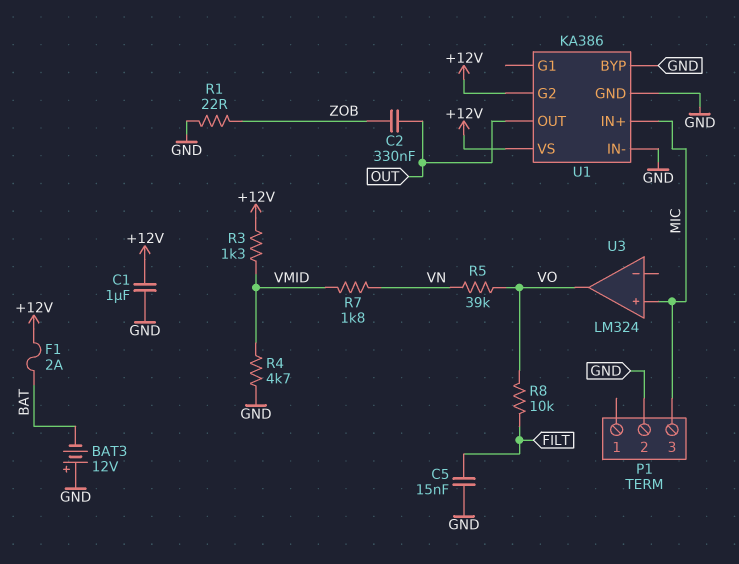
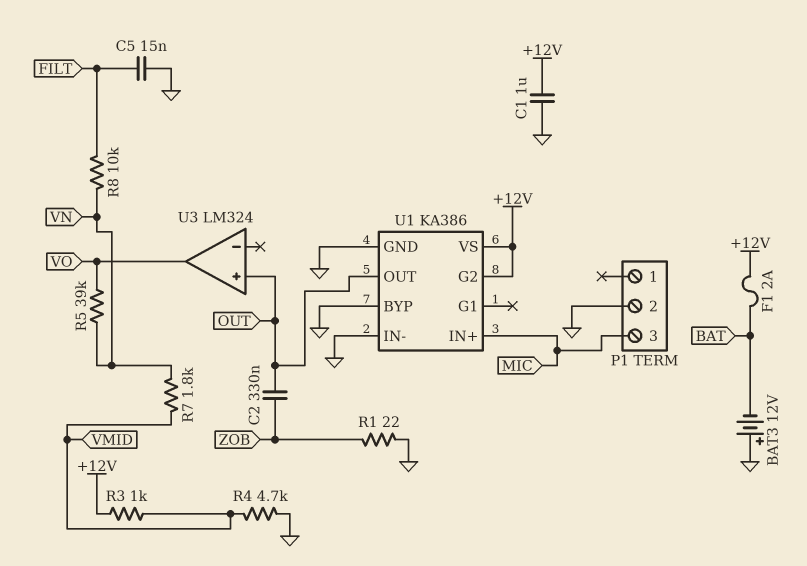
R3: 1.3k (+12V, VMID) -> 1k (+12V, VMID)
R8: 10k (FILT, VO) -> 10k (FILT, VN)
U3 pin in+: MIC -> OUT

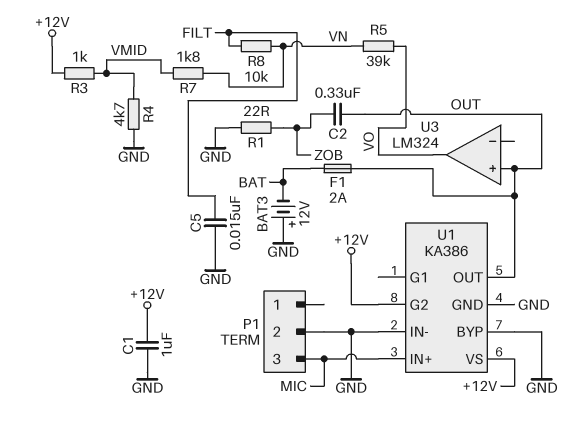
F1: 2A (+12V, BAT) -> 2A (BAT, OUT)

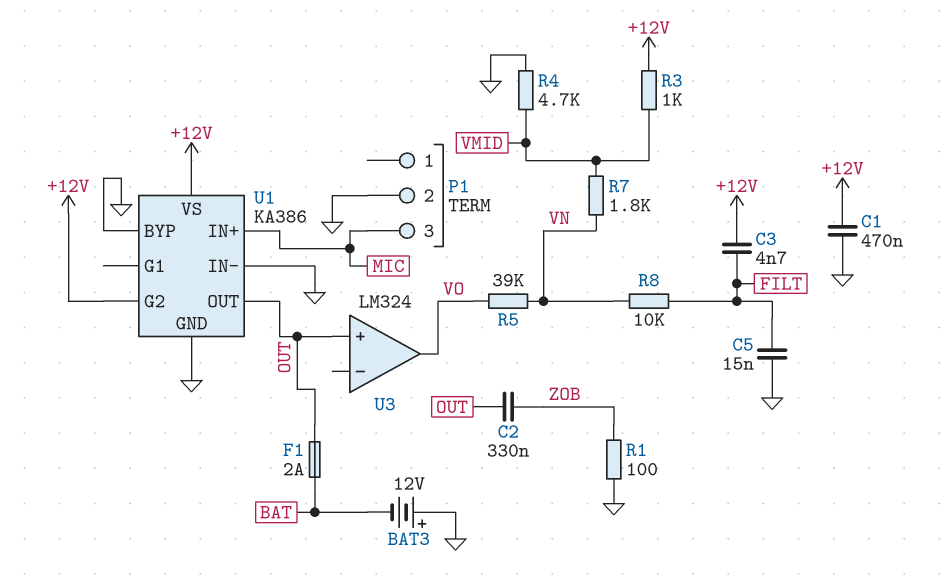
C1: 1uF (+12V, GND) -> 470nF (+12V, GND)
C3: none -> 4.7nF (+12V, FILT)
R1: 22 (GND, ZOB) -> 100 (GND, ZOB)

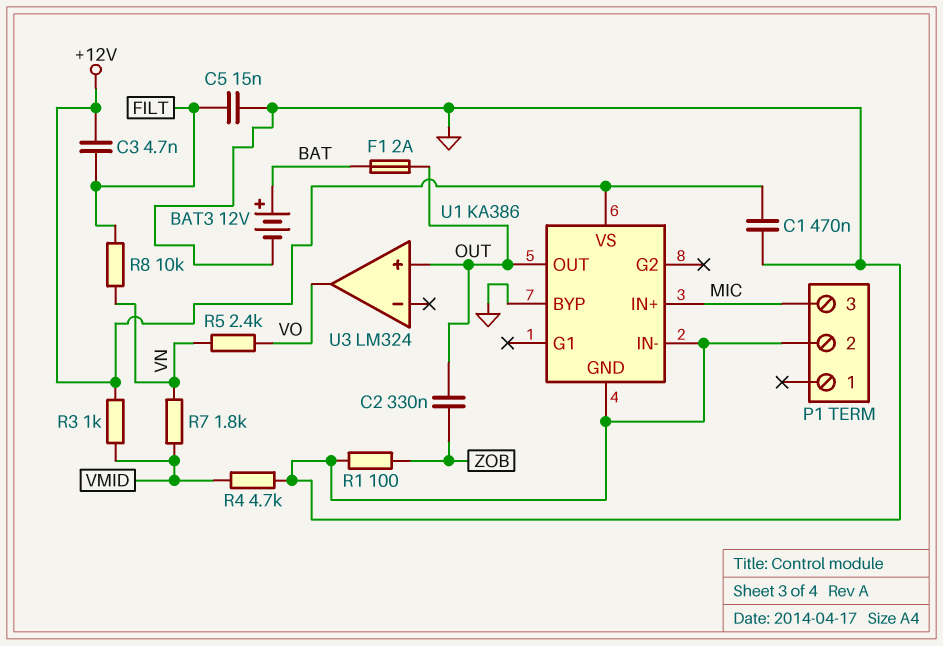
BAT3: 12V (plus GND, minus BAT) -> 12V (plus BAT, minus GND)
R5: 39k (VN, VO) -> 2.4k (VN, VO)
U1 pin G2: +12V -> none

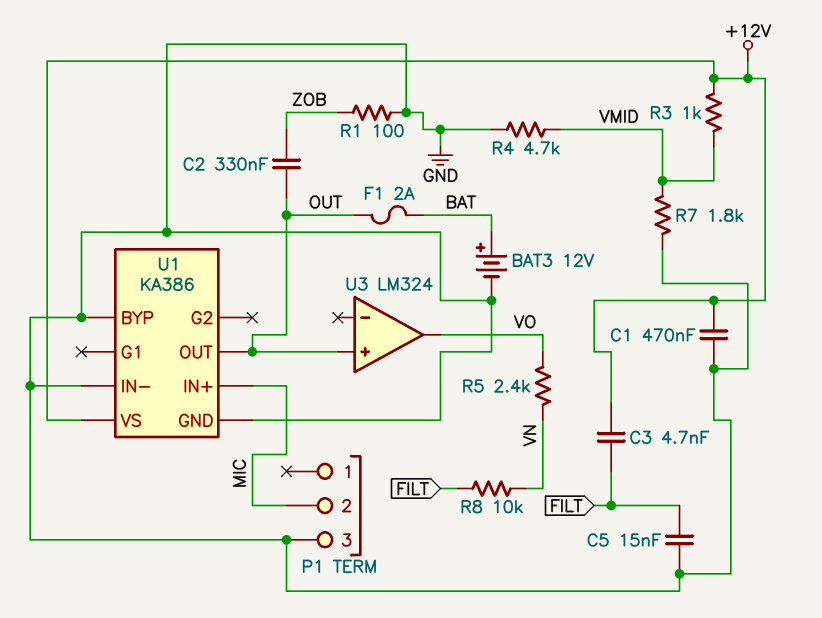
P1 pin 2: GND -> MIC
P1 pin 3: MIC -> GND
R7: 1.8k (VMID, VN) -> 1.8k (GND, VMID)

